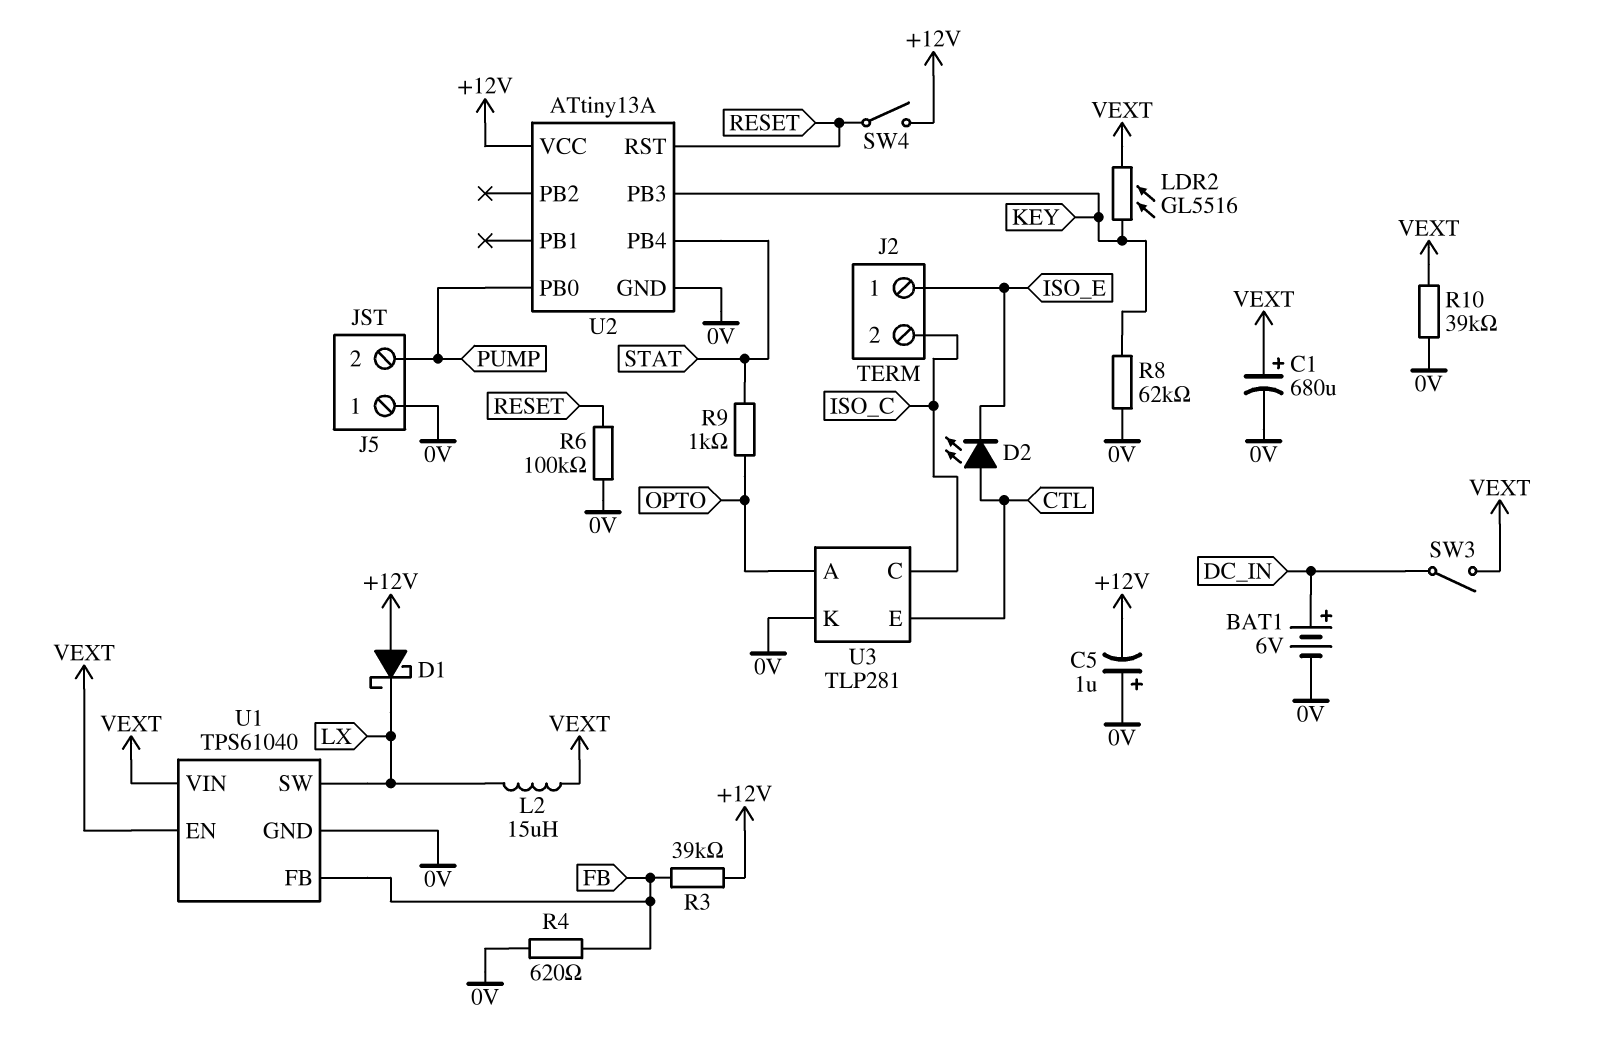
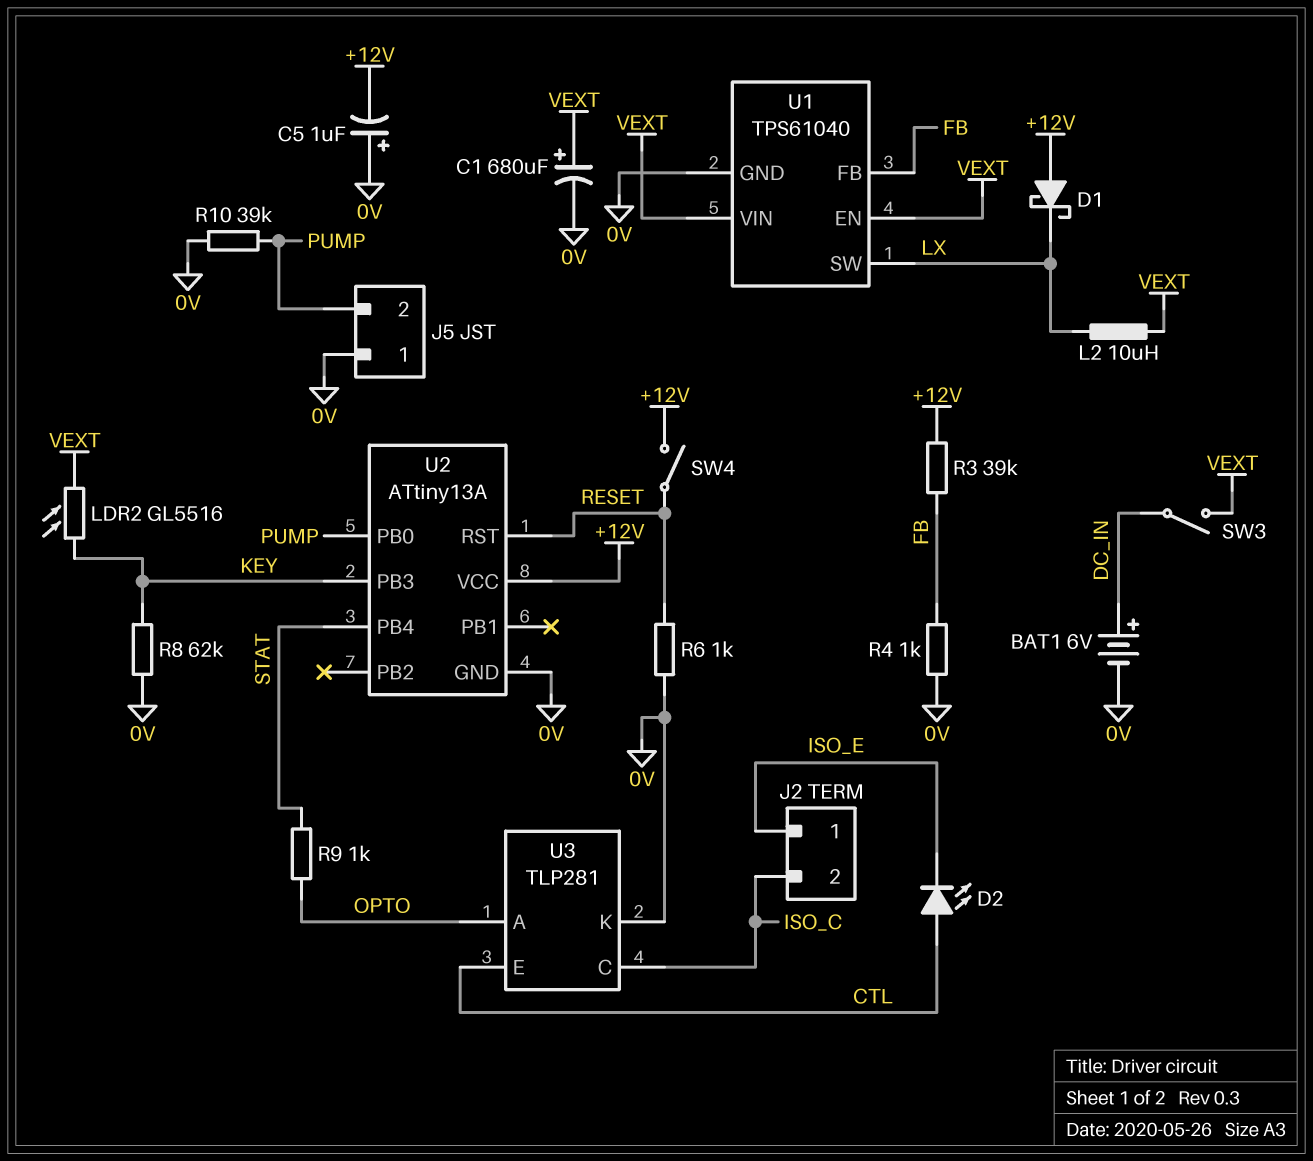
L2: 15uH (LX, VEXT) -> 10uH (LX, VEXT)
R4: 620 (0V, FB) -> 1k (0V, FB)
R6: 100k (0V, RESET) -> 1k (0V, RESET)
R10: 39k (0V, VEXT) -> 39k (0V, PUMP)

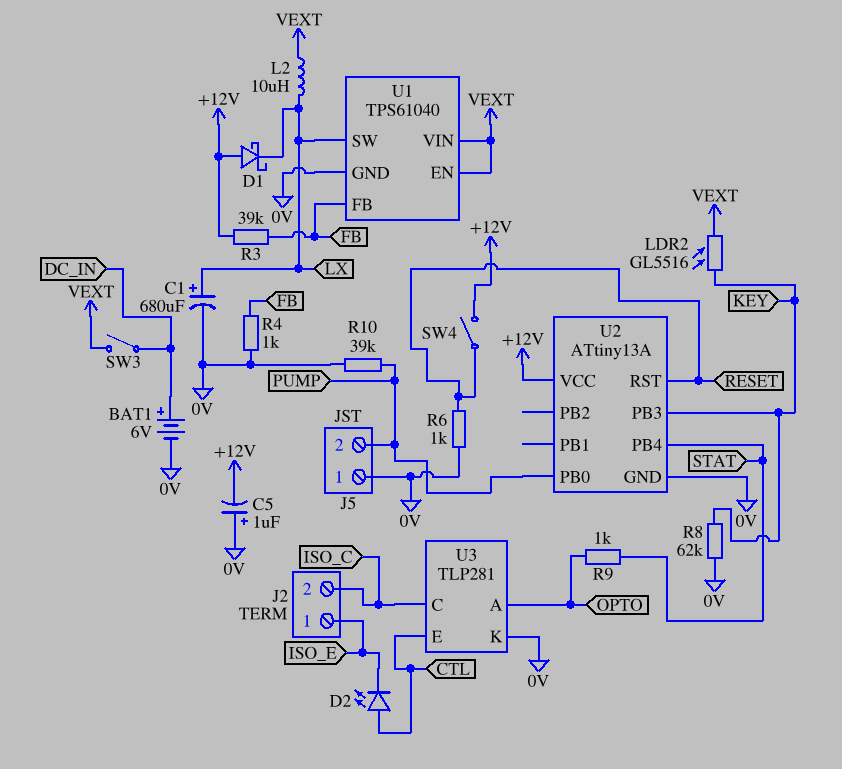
C1: 680uF (plus VEXT, minus 0V) -> 680uF (plus LX, minus 0V)

